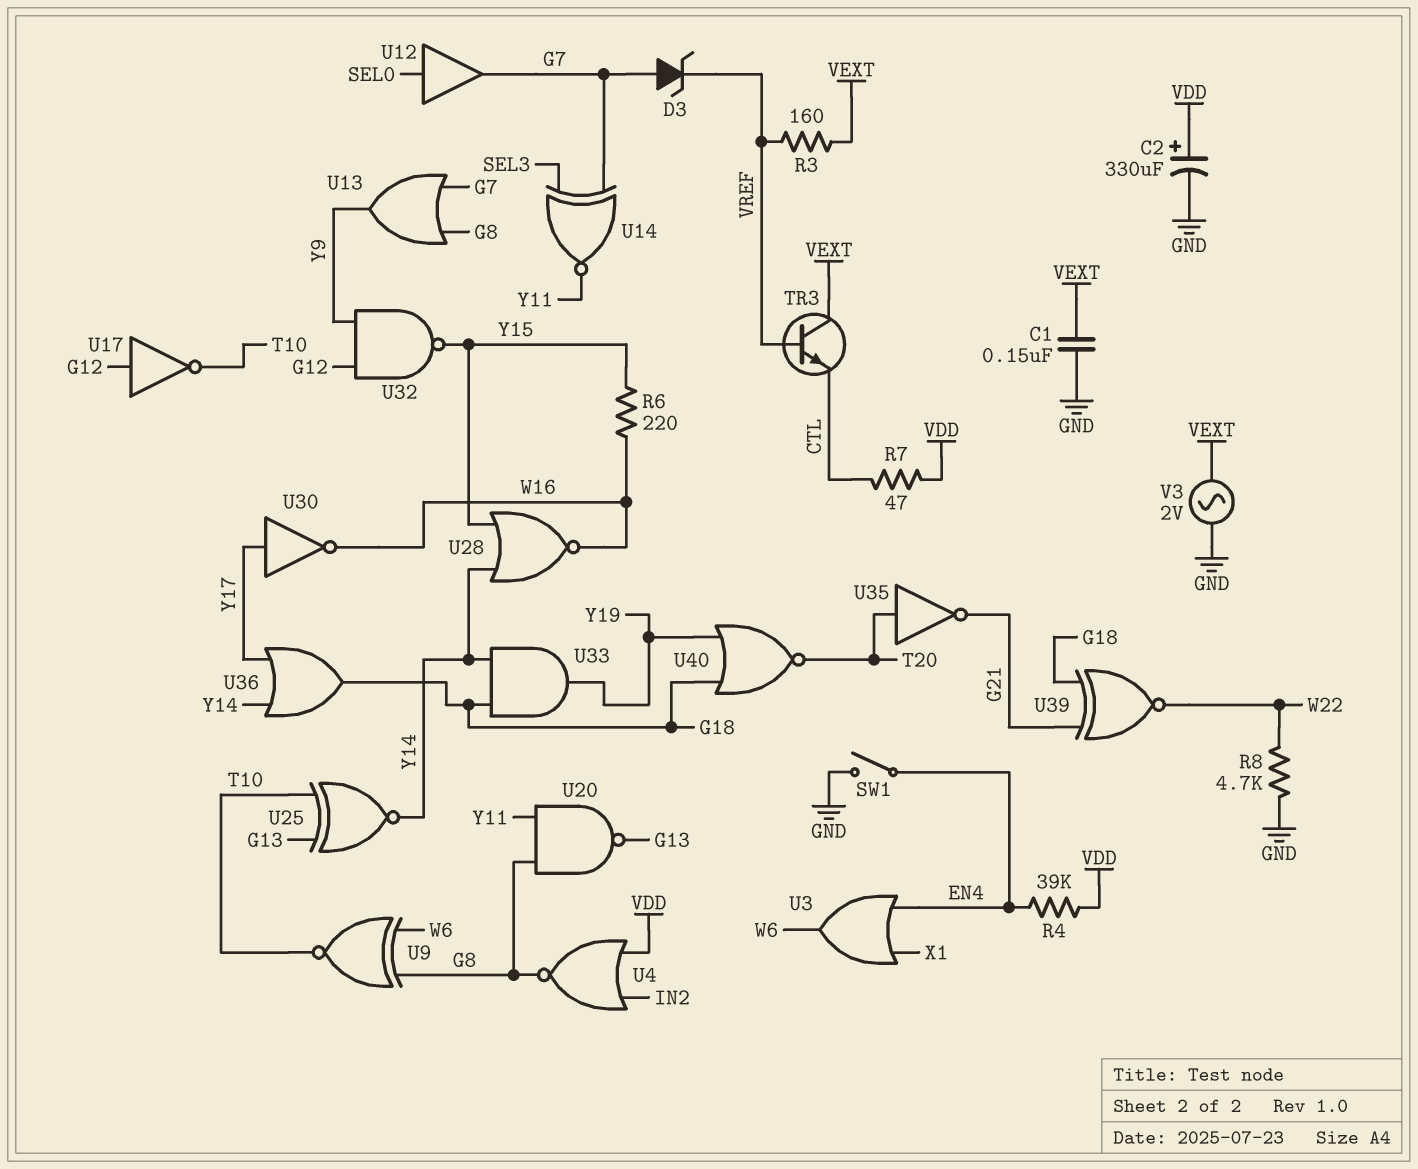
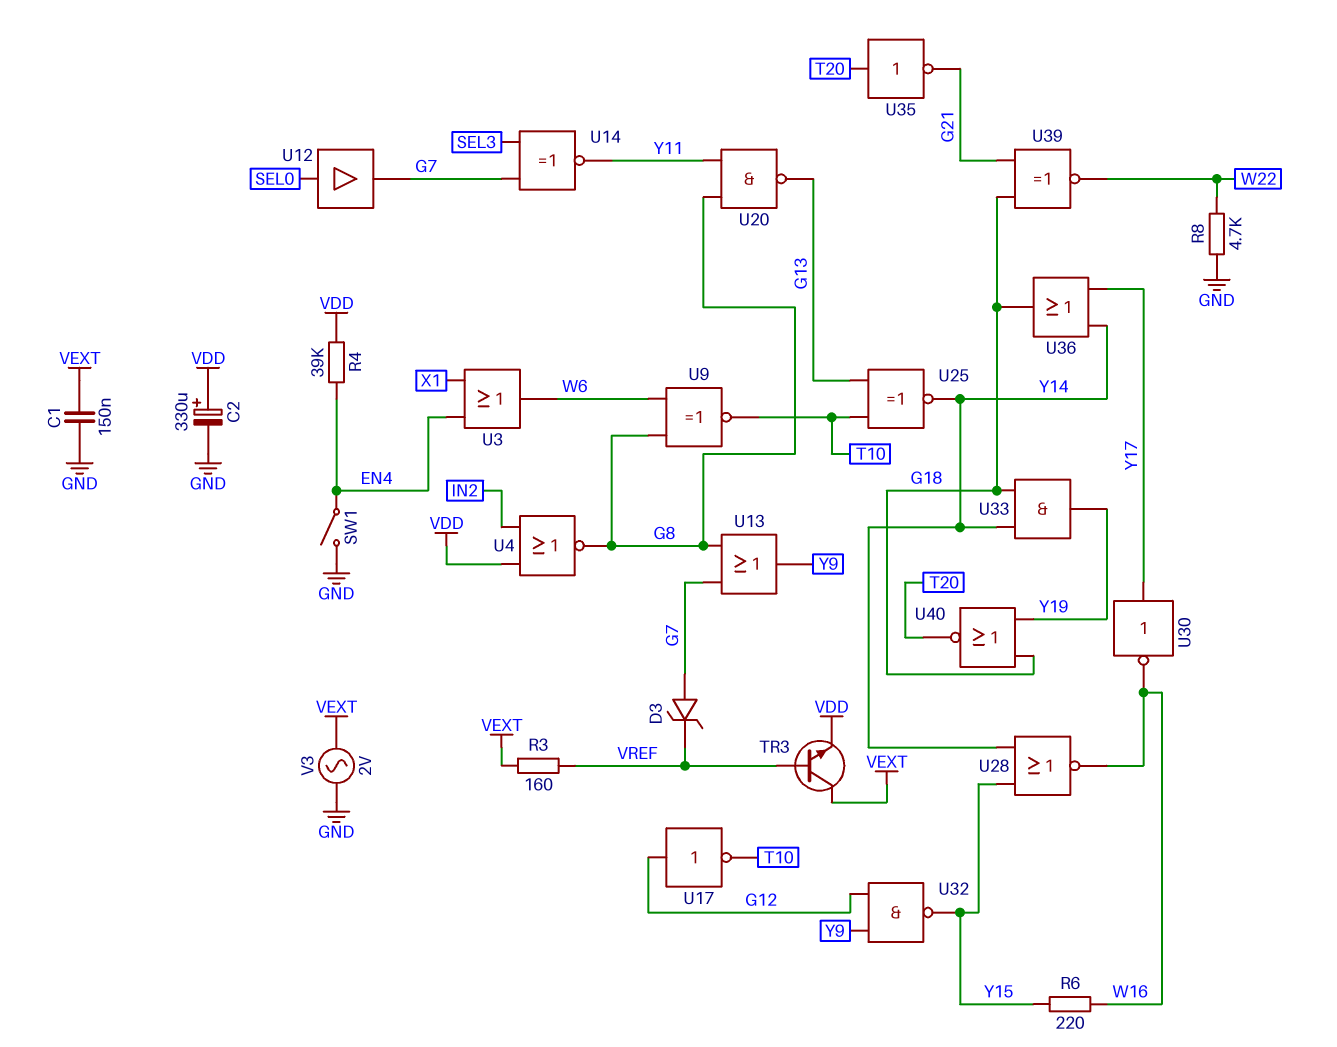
R7: 47 (CTL, VDD) -> none
TR3: NPN (B VREF, C VEXT, E CTL) -> NPN (B VREF, C VEXT, E VDD)

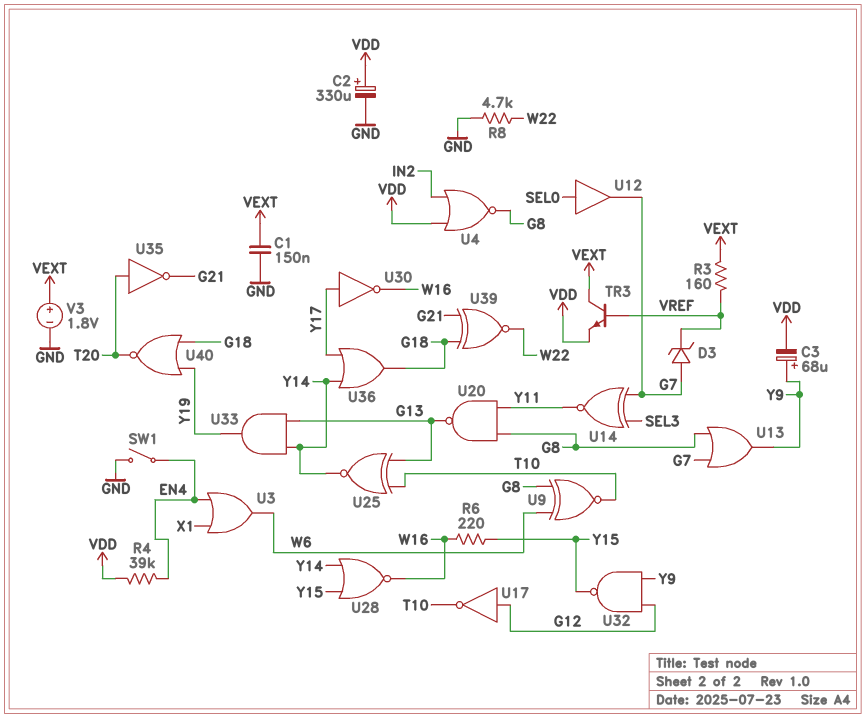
C3: none -> 68uF (plus Y9, minus VDD)
U33: AND (in G18, in Y14, out Y19) -> AND (in G13, in Y14, out Y19)
V3: AC 2V (GND, VEXT) -> 1.8V (plus VEXT, minus GND)

